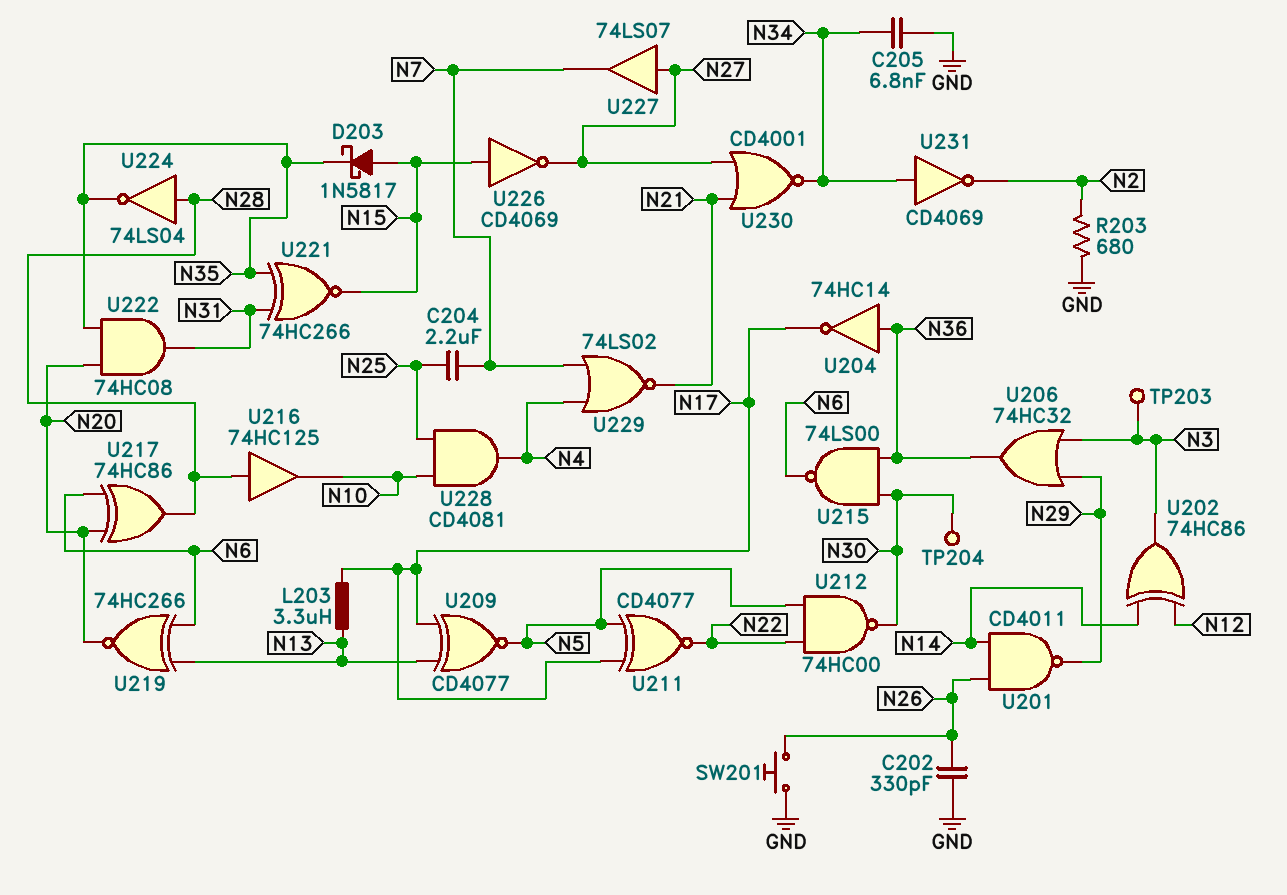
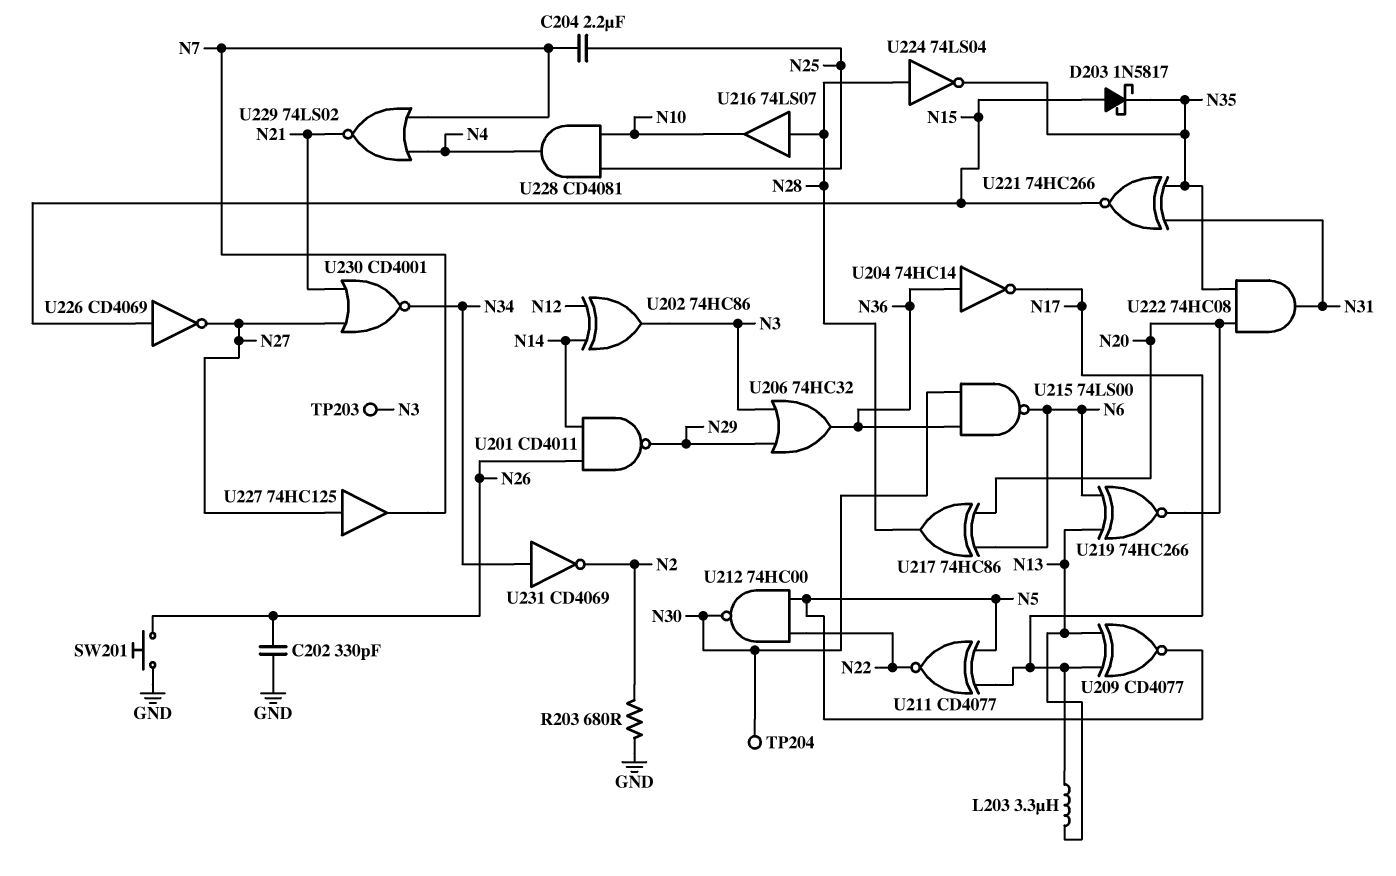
C205: 6.8nF (GND, N34) -> none
U216: buffer 74HC125 (in N28, out N10) -> buffer 74LS07 (in N28, out N10)
U227: buffer 74LS07 (in N27, out N7) -> buffer 74HC125 (in N27, out N7)

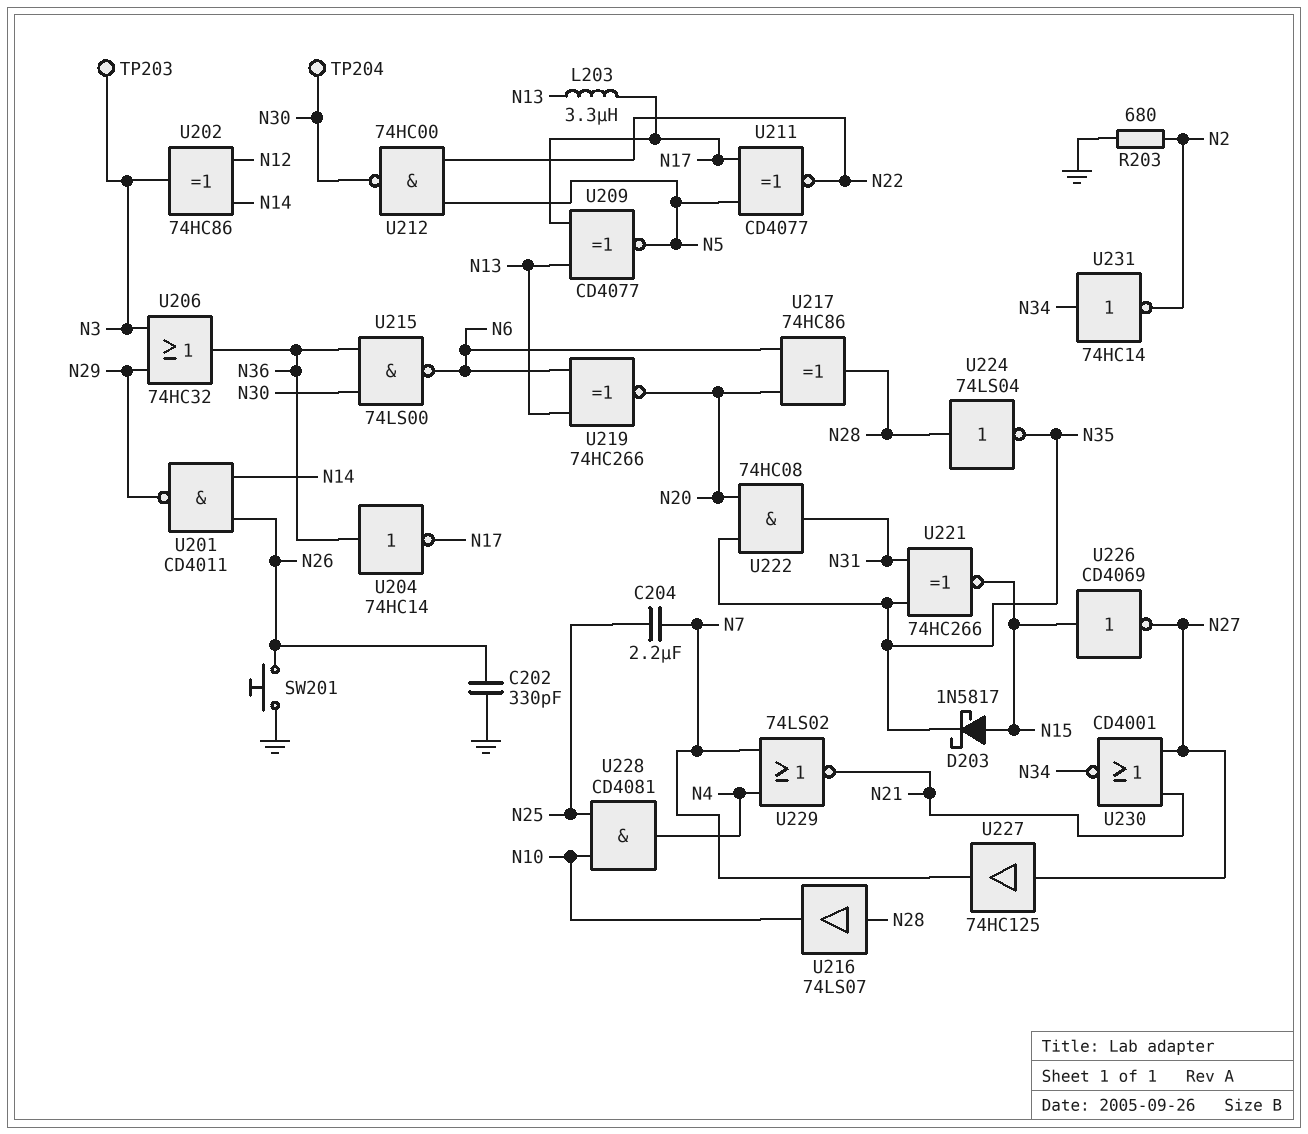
U231: NOT CD4069 (in N34, out N2) -> NOT 74HC14 (in N34, out N2)

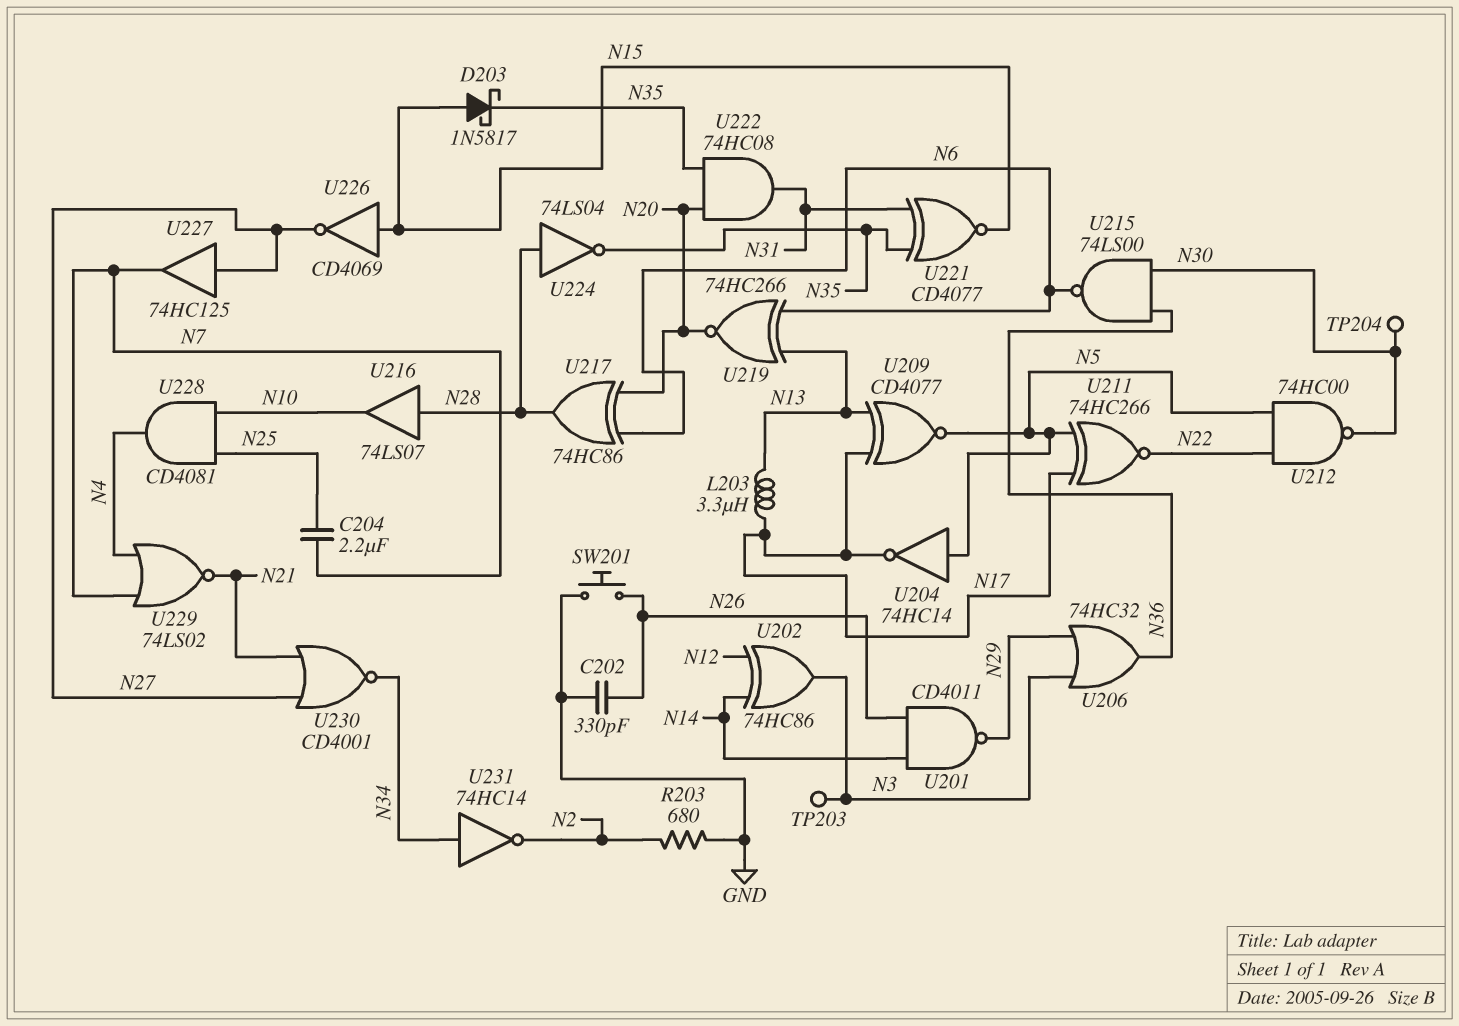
U204: NOT 74HC14 (in N36, out N17) -> NOT 74HC14 (in N5, out N17)
U211: XNOR CD4077 (in N5, in N17, out N22) -> XNOR 74HC266 (in N5, in N17, out N22)
U221: XNOR 74HC266 (in N31, in N35, out N15) -> XNOR CD4077 (in N31, in N35, out N15)

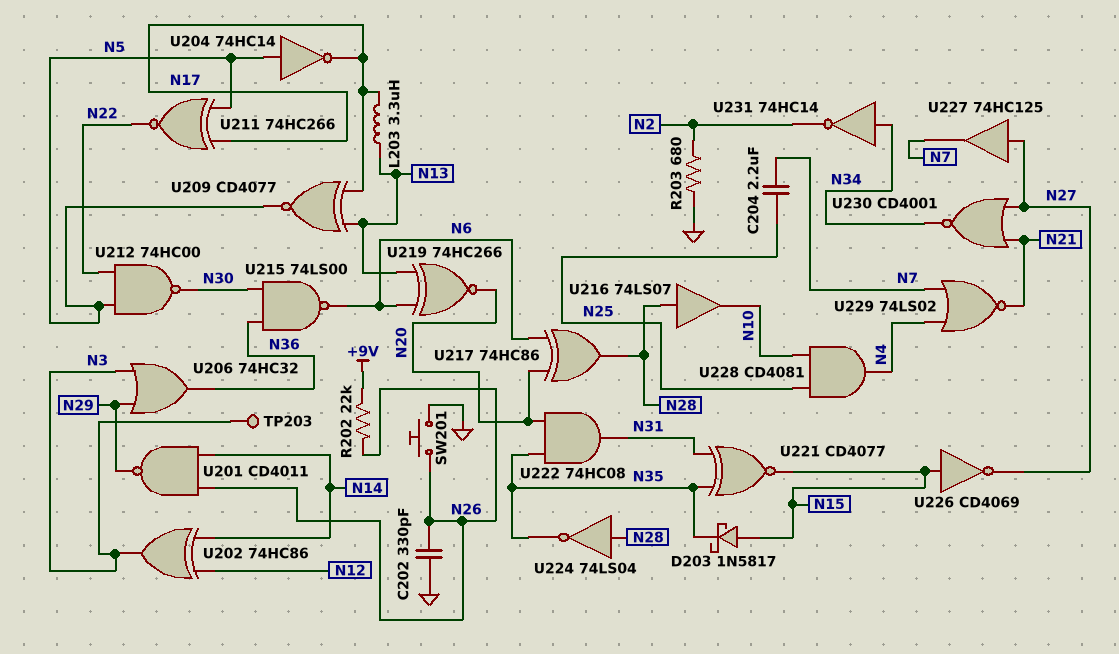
R202: none -> 22k (+9V, N26)
TP204: test point (N30) -> none

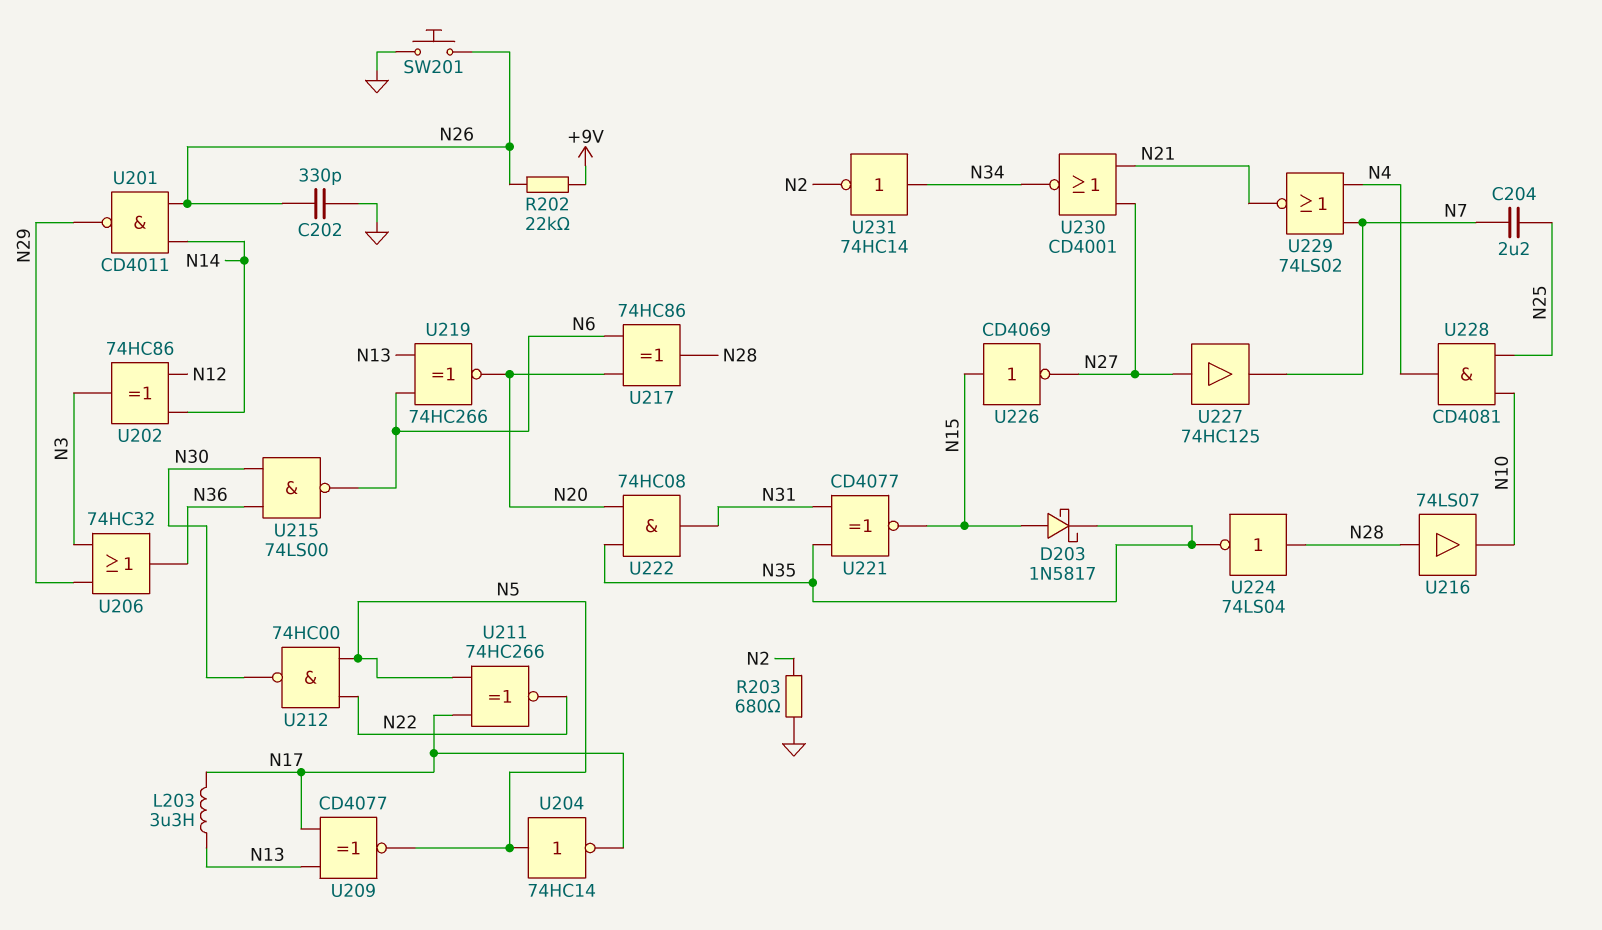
TP203: test point (N3) -> none

